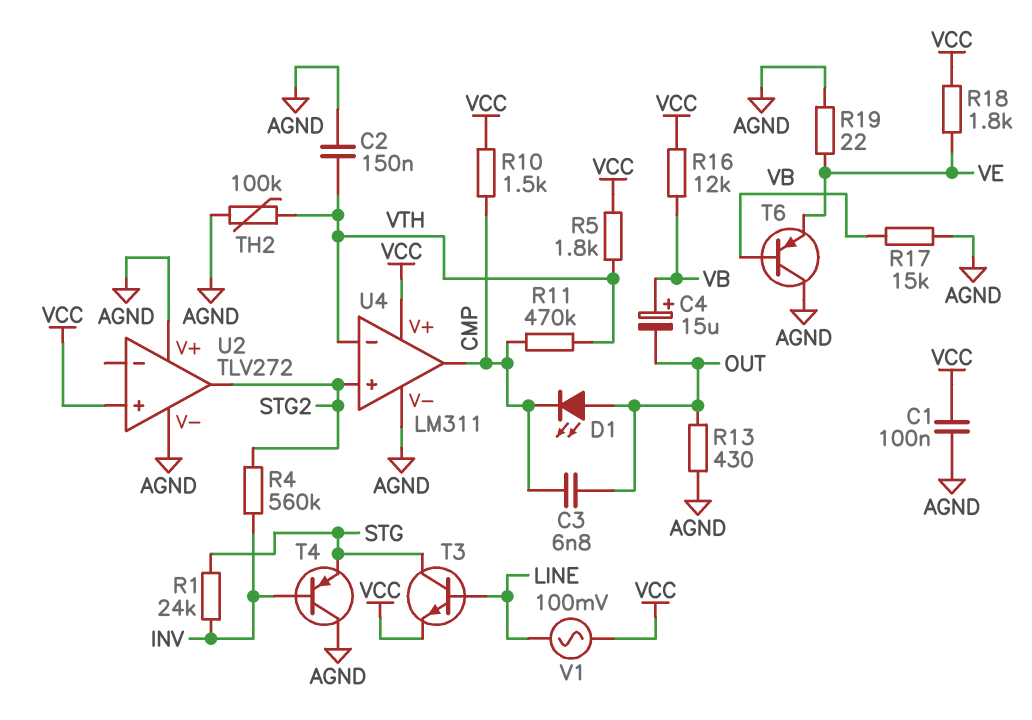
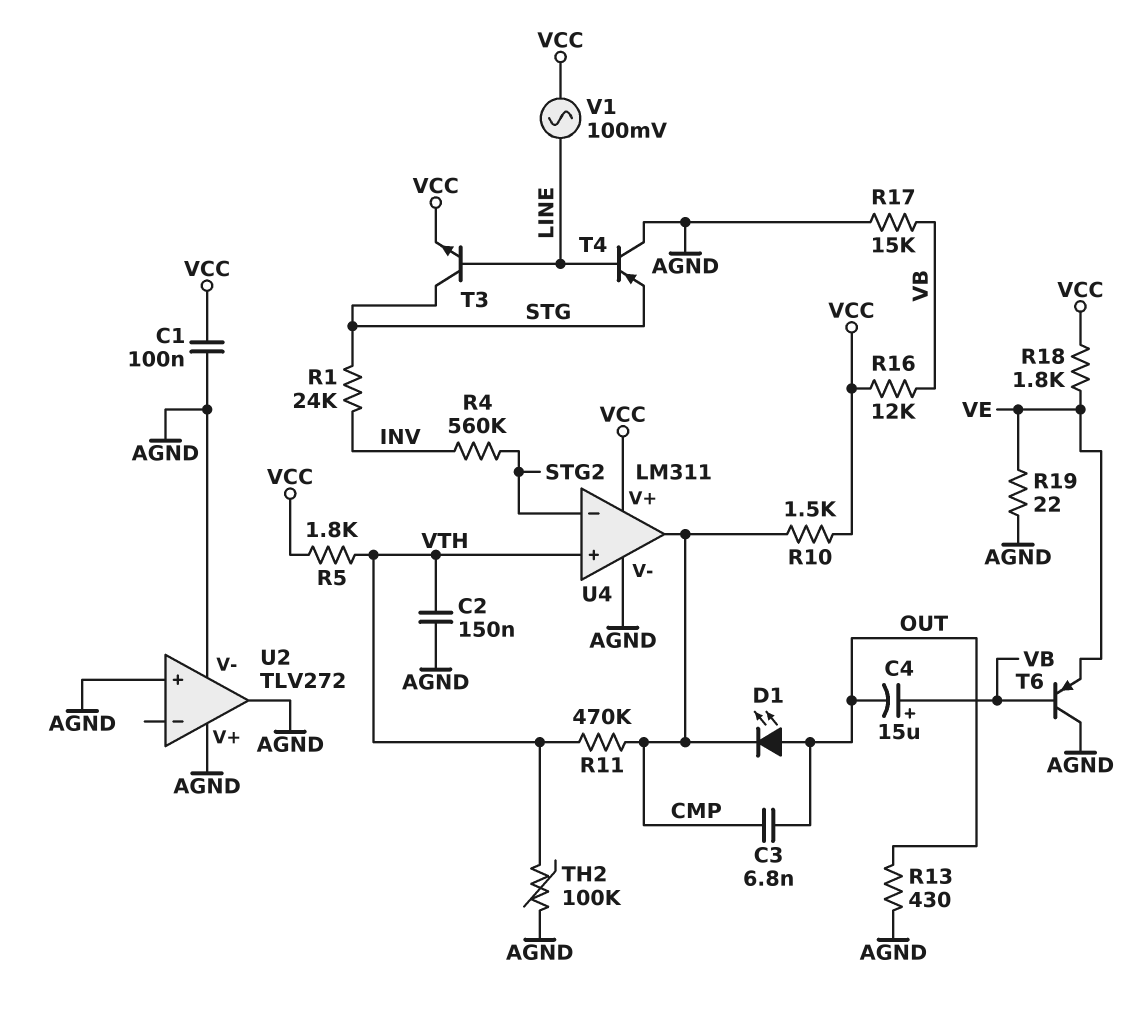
T4: PNP (B INV, C AGND, E STG) -> PNP (B LINE, C AGND, E STG)
U2 pin in+: VCC -> AGND
U2 pin out: STG2 -> AGND
U4 pin in+: STG2 -> VTH
U4 pin in-: VTH -> STG2

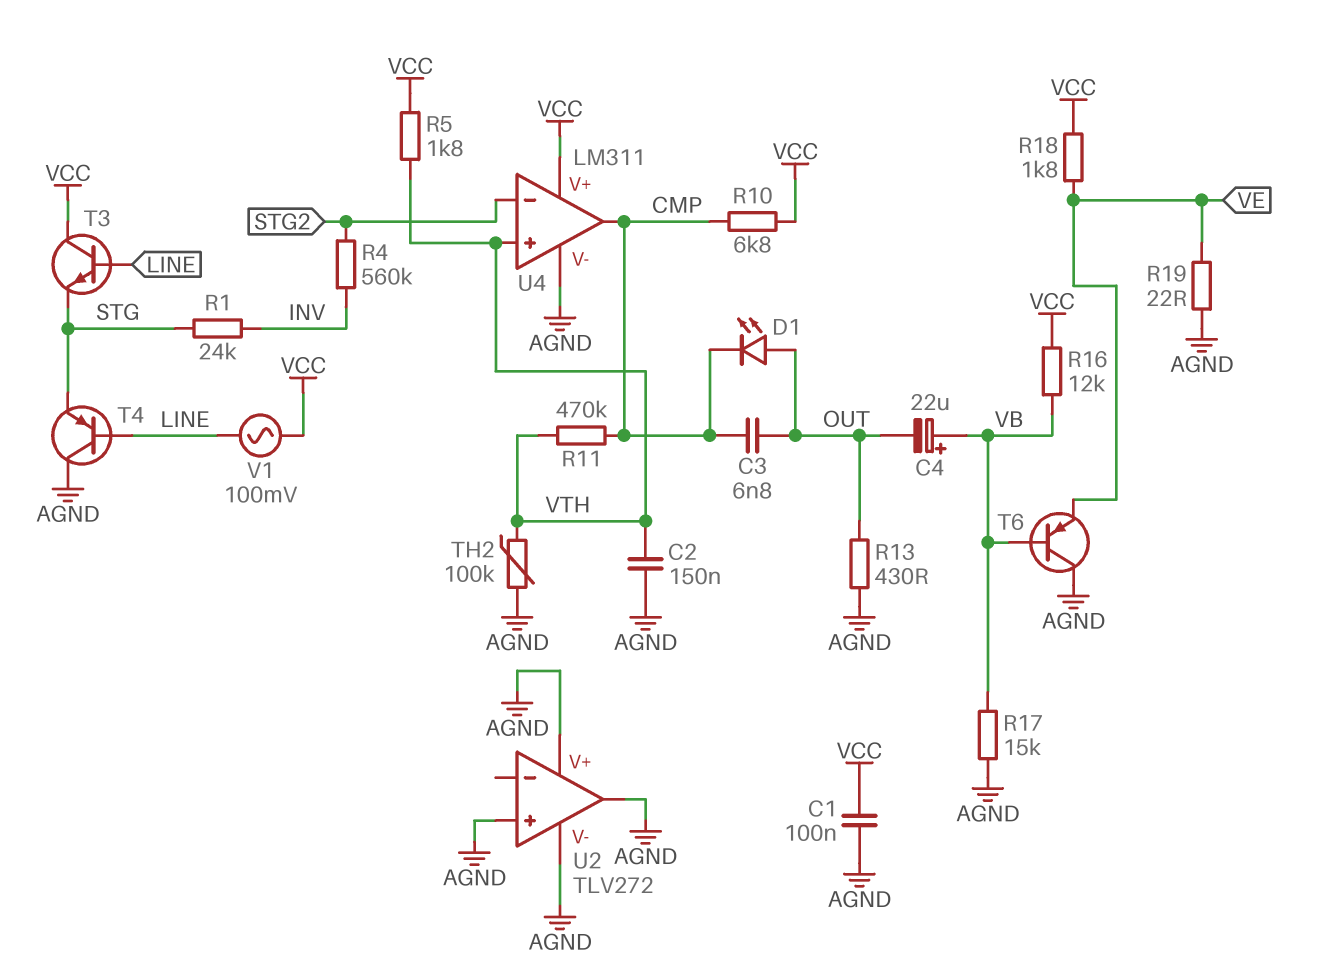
C4: 15uF (plus VB, minus OUT) -> 22uF (plus VB, minus OUT)
R10: 1.5k (CMP, VCC) -> 6.8k (CMP, VCC)
T3: NPN (B LINE, C STG, E VCC) -> NPN (B LINE, C VCC, E STG)

